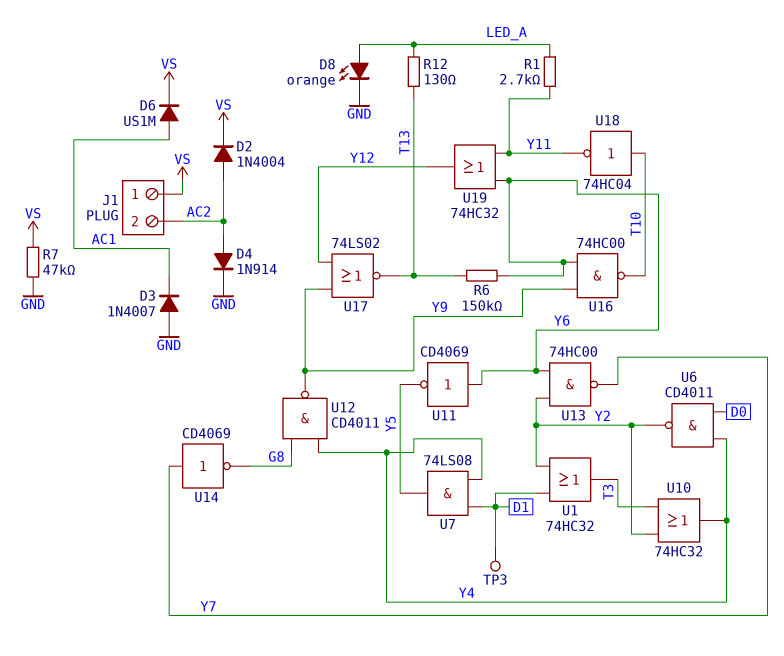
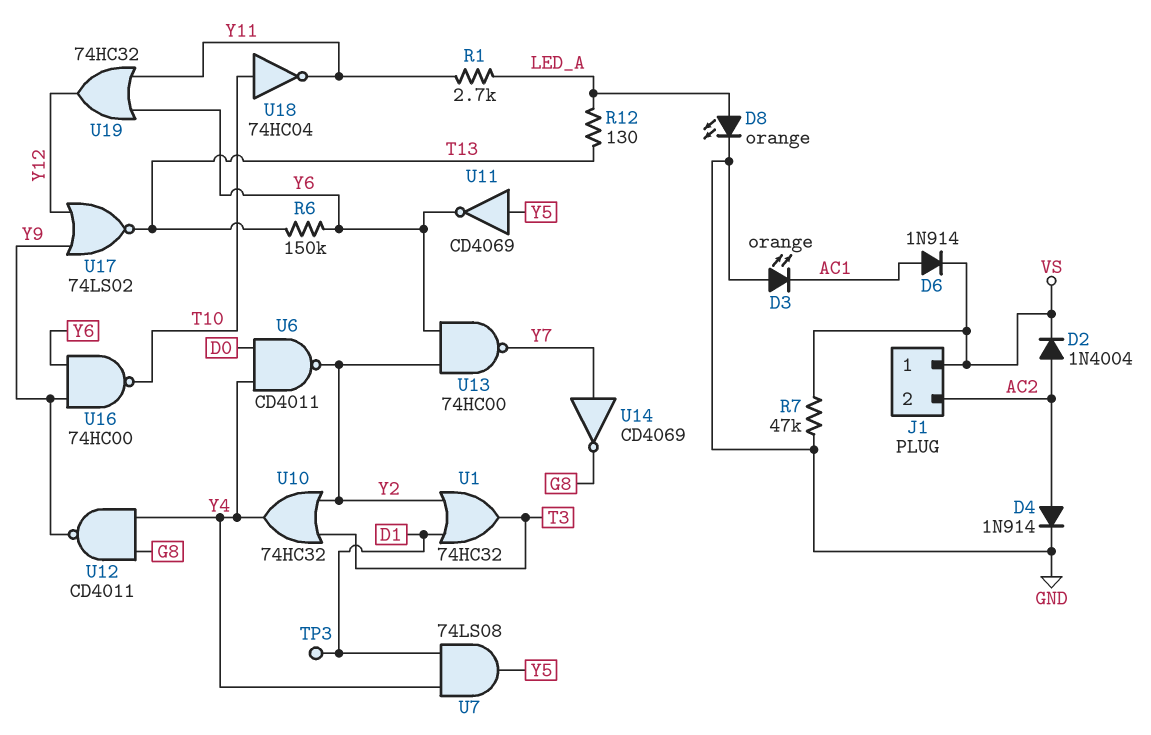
D3: diode 1N4007 (A GND, K AC1) -> LED orange (A GND, K AC1)
D6: diode US1M (A AC1, K VS) -> diode 1N914 (A AC1, K VS)
U11: NOT CD4069 (in Y6, out Y5) -> NOT CD4069 (in Y5, out Y6)

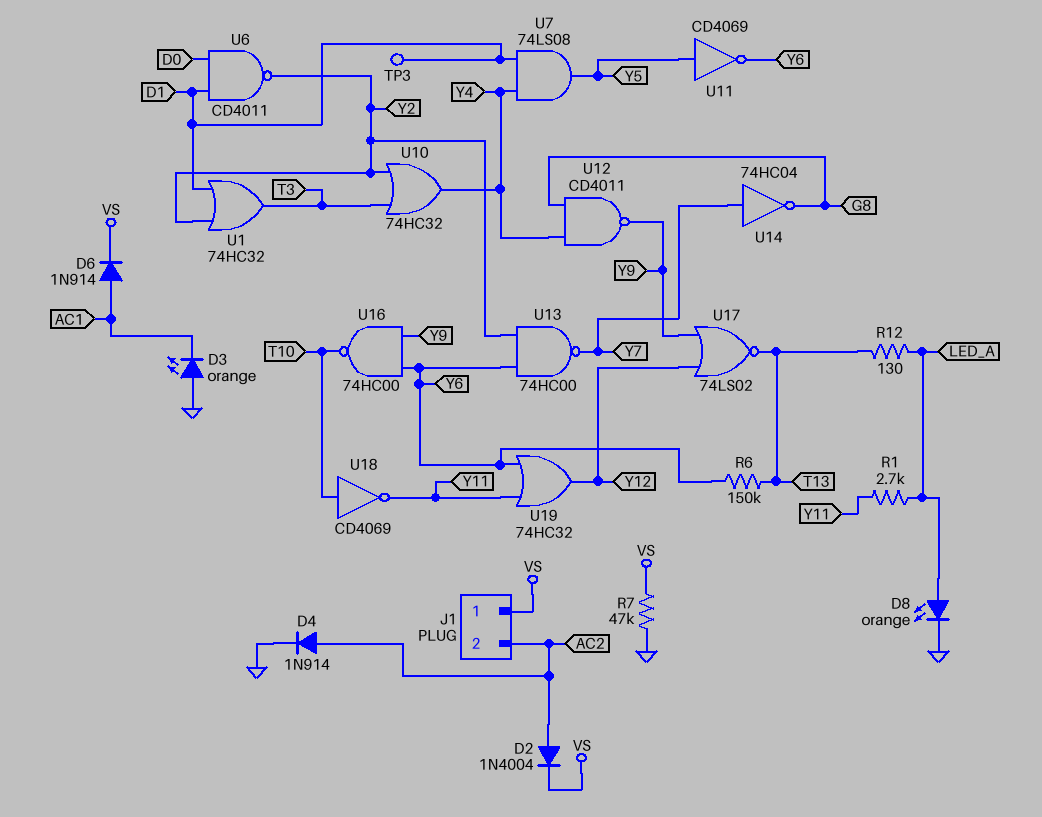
U6: NAND CD4011 (in D0, in Y4, out Y2) -> NAND CD4011 (in D0, in D1, out Y2)
U14: NOT CD4069 (in Y7, out G8) -> NOT 74HC04 (in Y7, out G8)
U18: NOT 74HC04 (in T10, out Y11) -> NOT CD4069 (in T10, out Y11)

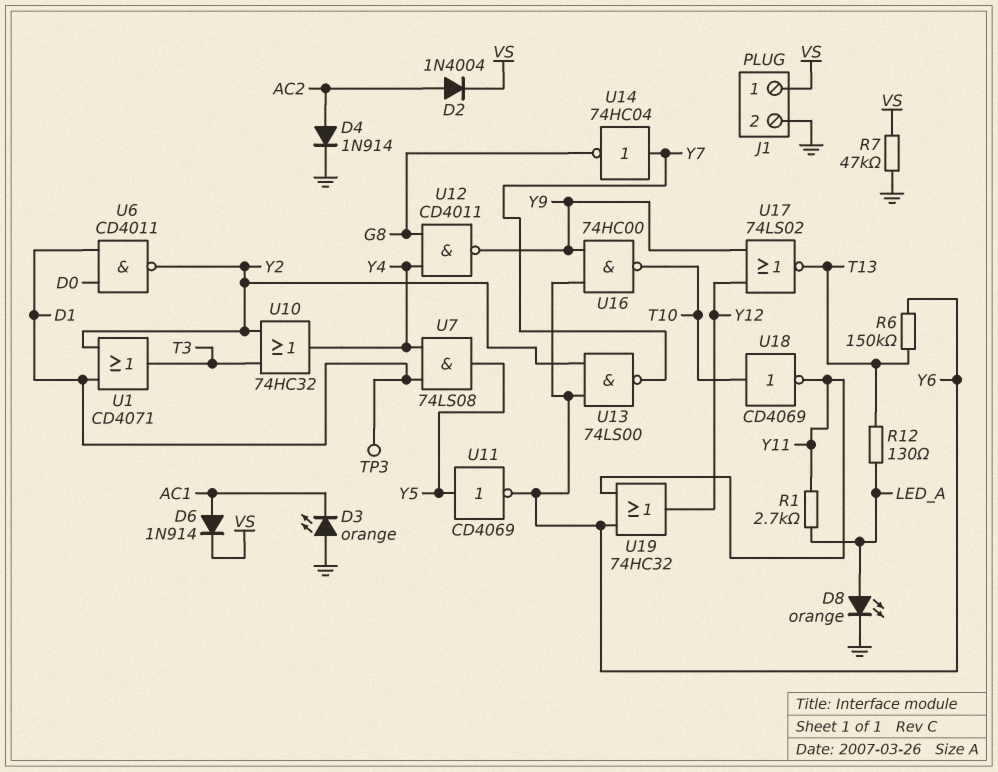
J1 pin 2: AC2 -> GND
U1: OR 74HC32 (in D1, in Y2, out T3) -> OR CD4071 (in D1, in Y2, out T3)
U13: NAND 74HC00 (in Y2, in Y6, out Y7) -> NAND 74LS00 (in Y2, in Y6, out Y7)

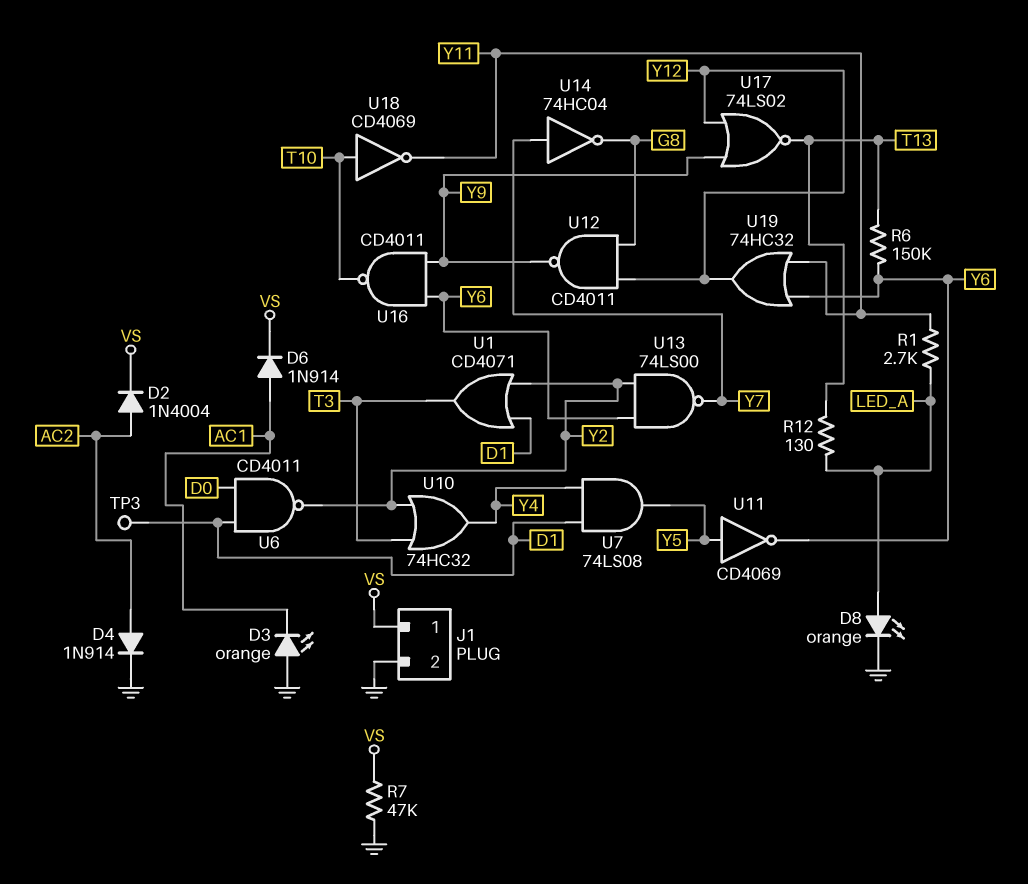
U12: NAND CD4011 (in G8, in Y4, out Y9) -> NAND CD4011 (in G8, in Y12, out Y9)
U16: NAND 74HC00 (in Y6, in Y9, out T10) -> NAND CD4011 (in Y6, in Y9, out T10)

